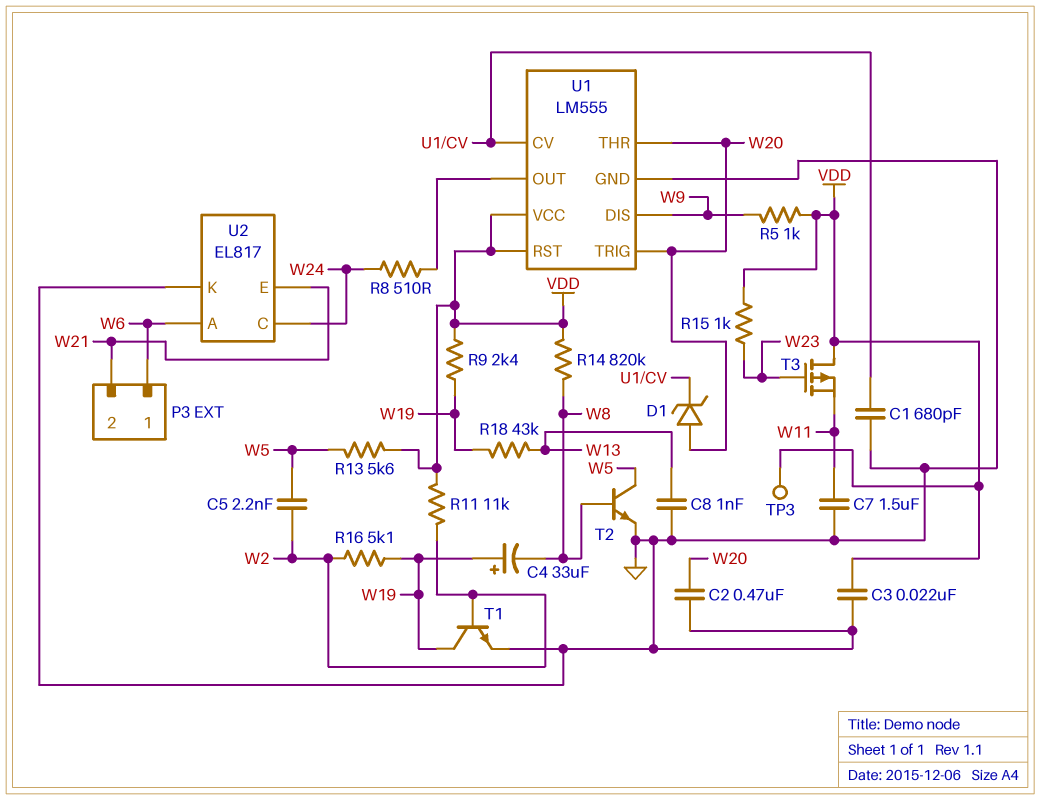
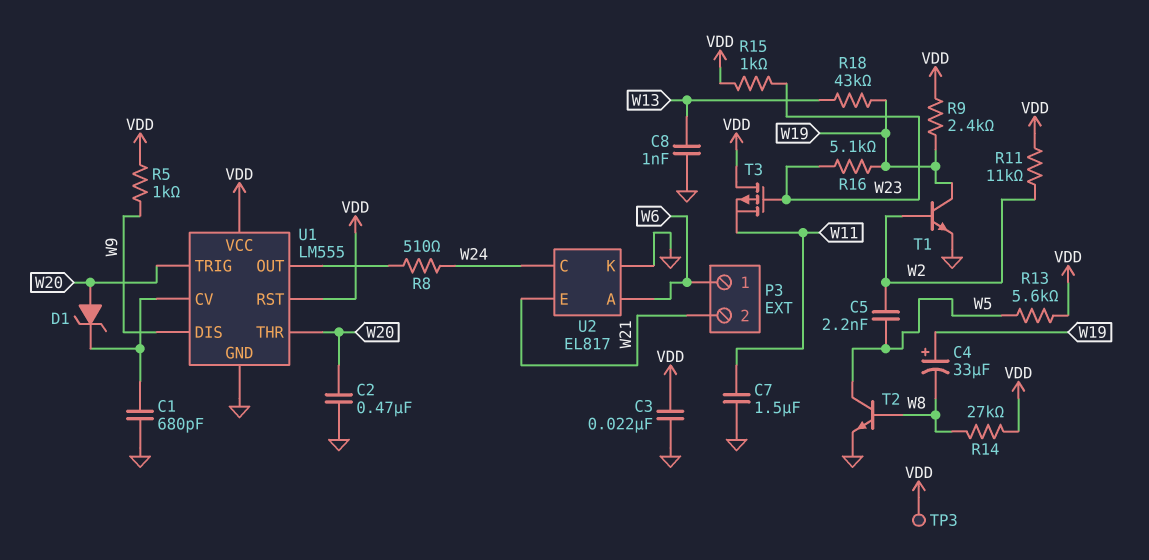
R14: 820k (VDD, W8) -> 27k (VDD, W8)
R16: 5.1k (W2, W19) -> 5.1k (W19, W23)

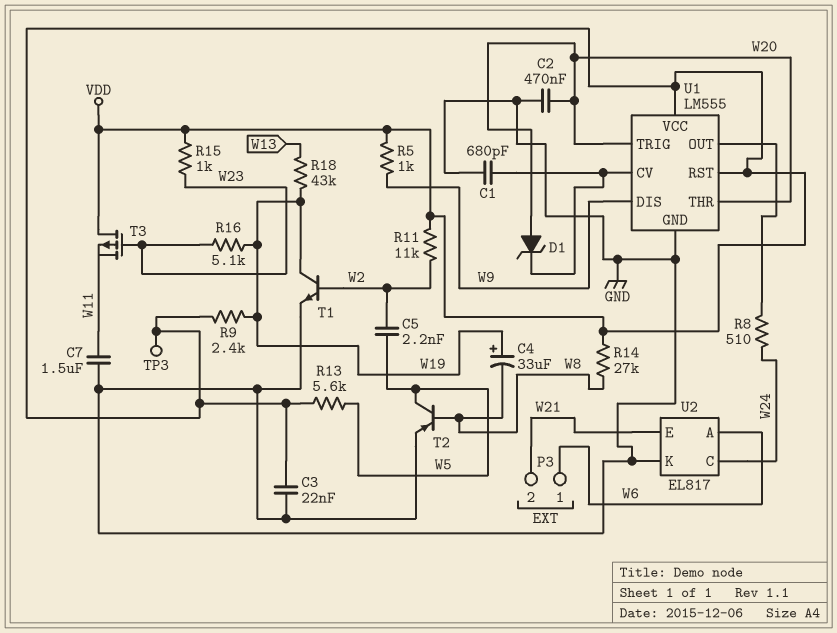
C8: 1nF (GND, W13) -> none
T2: NPN (B W8, C W5, E GND) -> PNP (B W8, C W5, E GND)

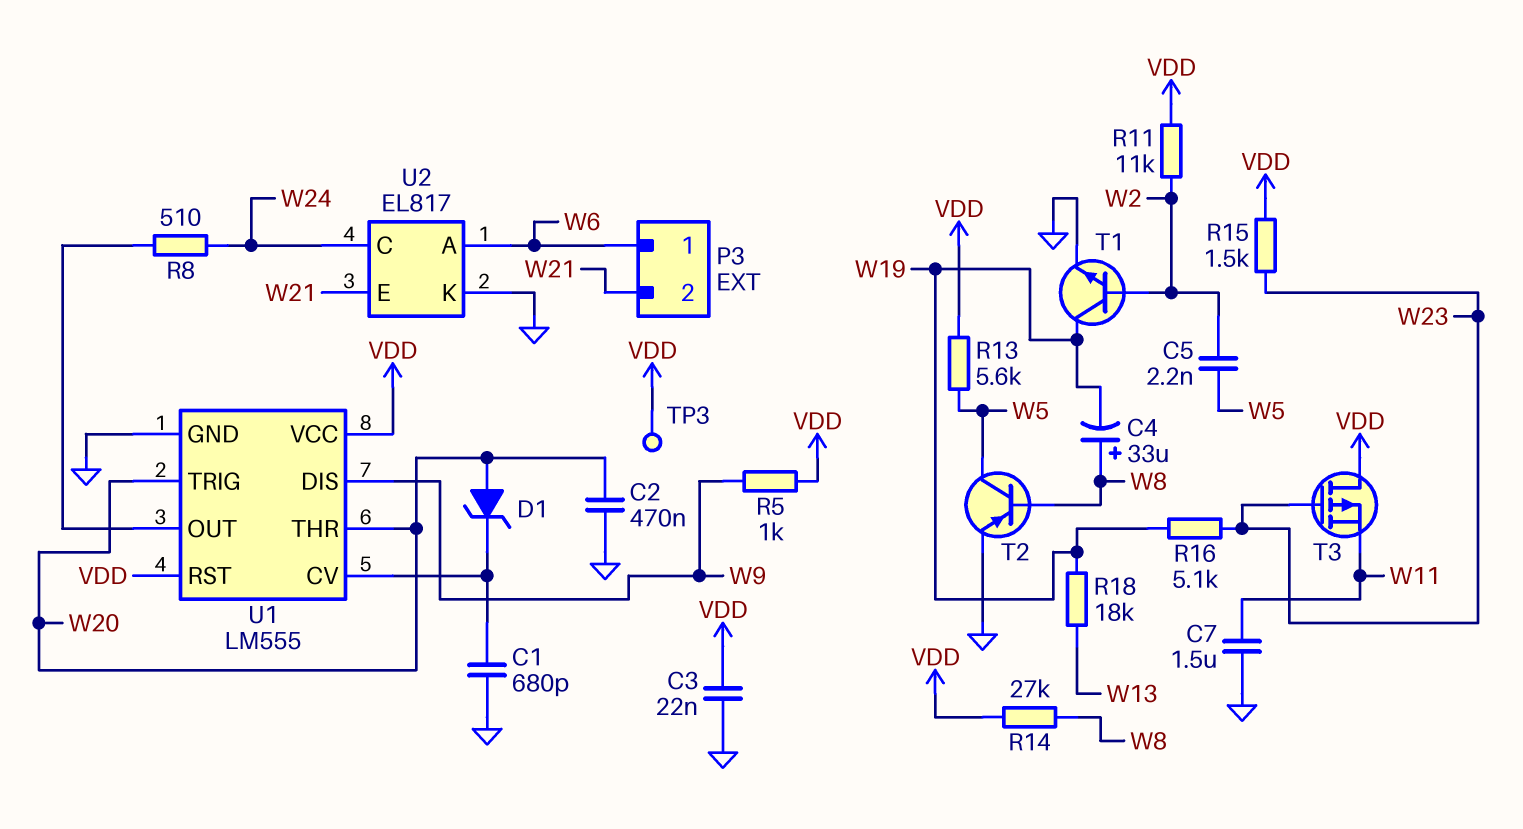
C4: 33uF (plus W19, minus W8) -> 33uF (plus W8, minus W19)
R9: 2.4k (VDD, W19) -> none
R15: 1k (VDD, W23) -> 1.5k (VDD, W23)
R18: 43k (W13, W19) -> 18k (W13, W19)

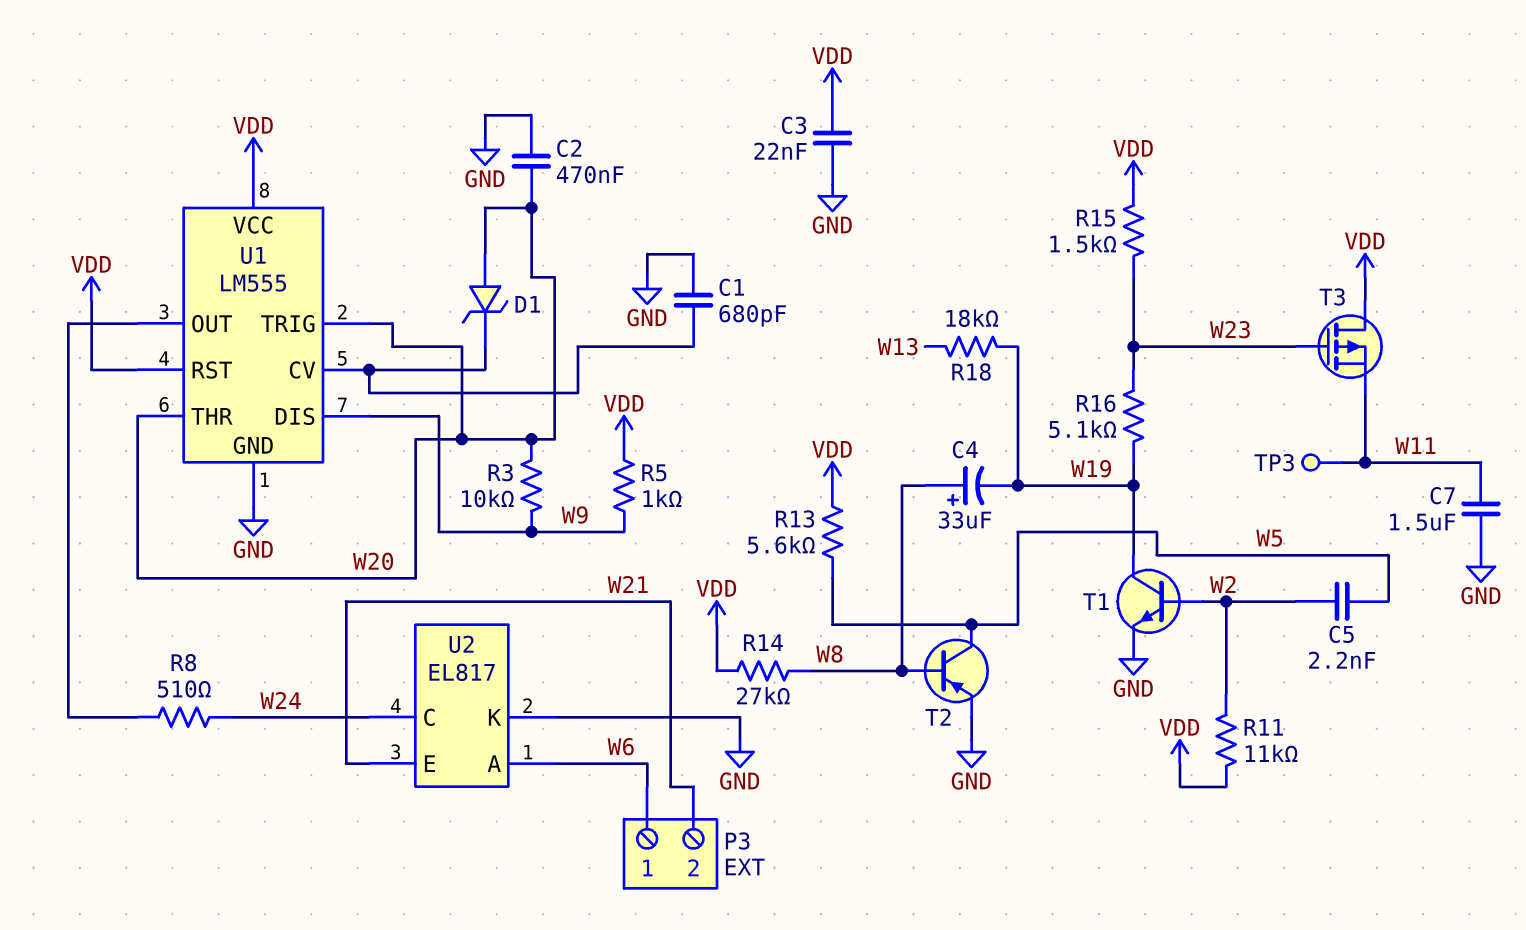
R3: none -> 10k (W9, W20)
TP3: test point (VDD) -> test point (W11)

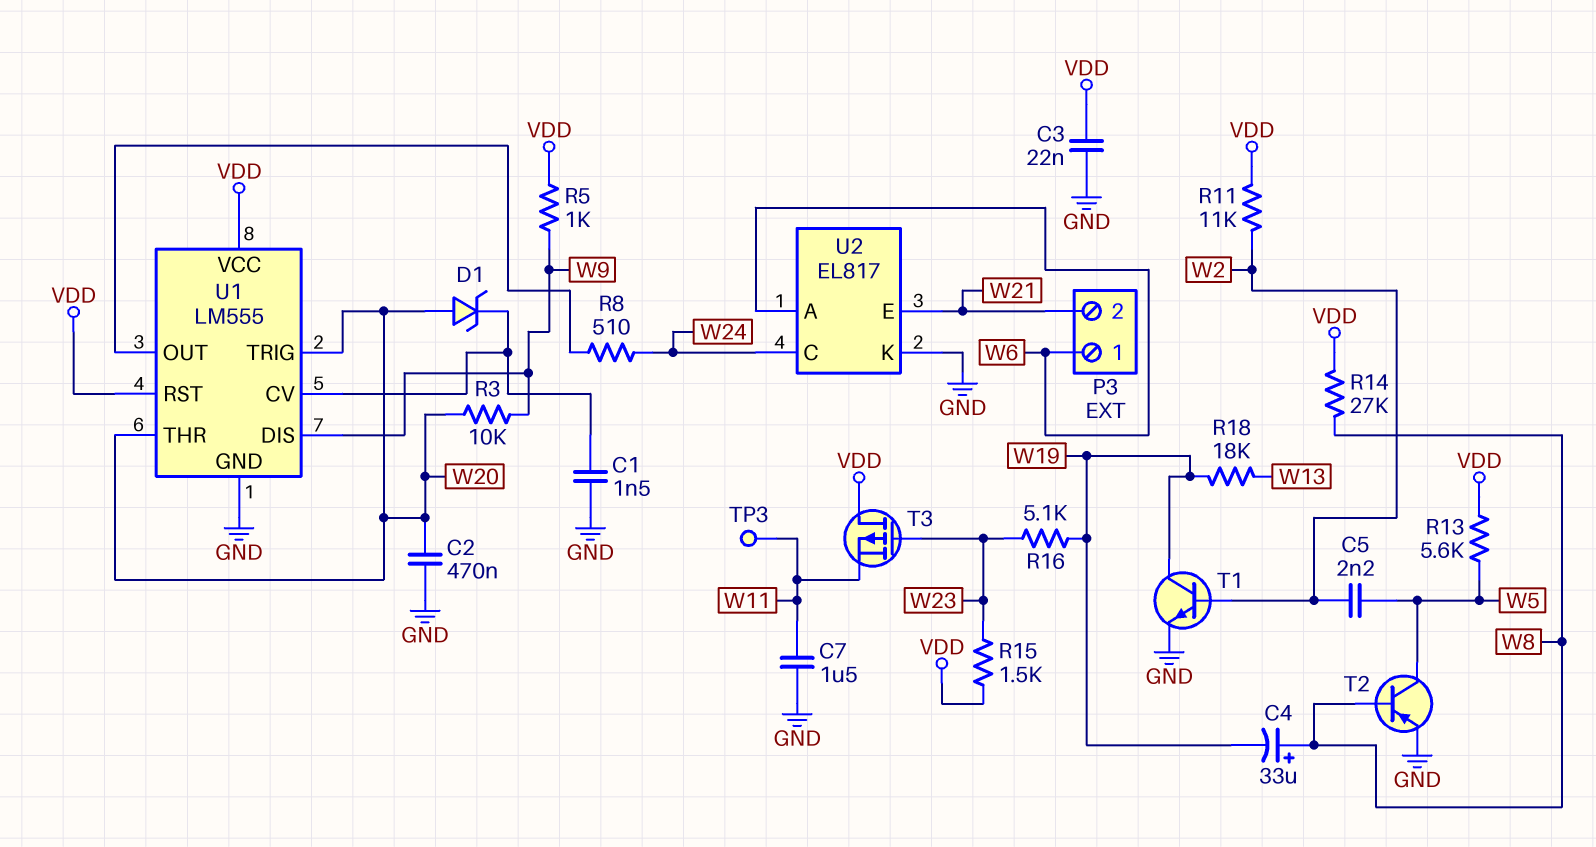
C1: 680pF (GND, U1/CV) -> 1.5nF (GND, U1/CV)

